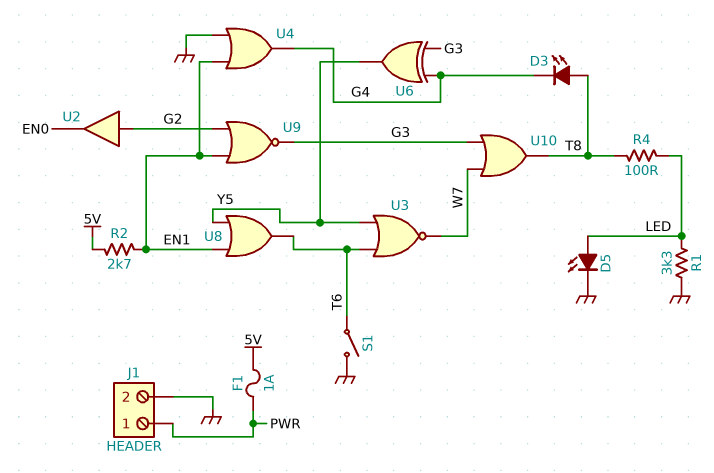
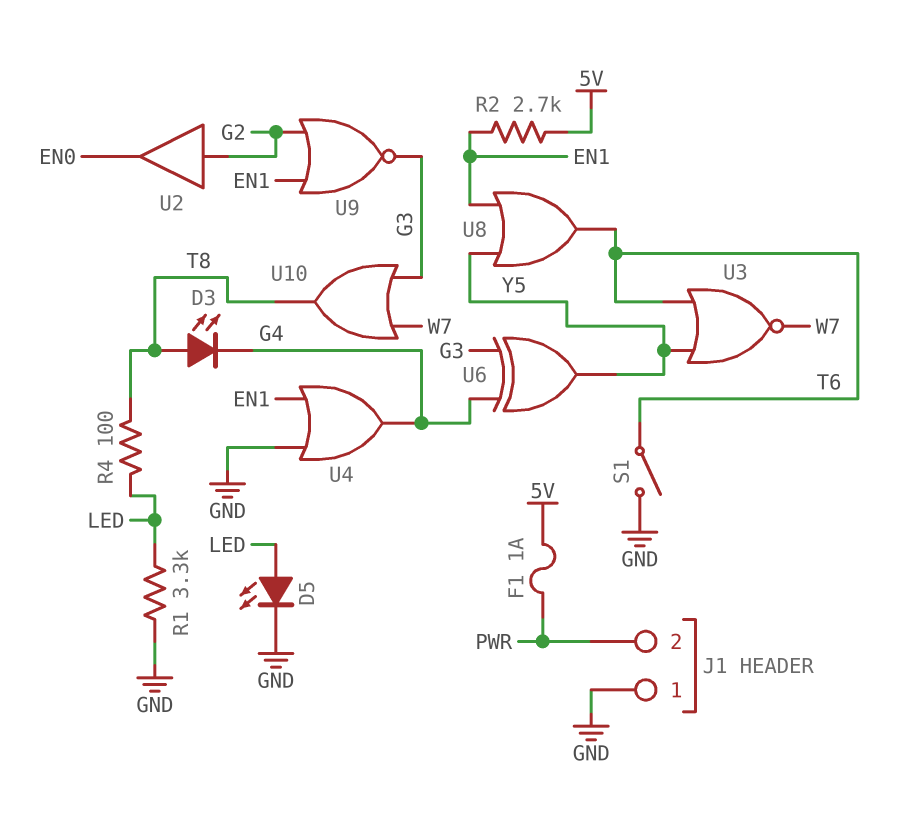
J1 pin 1: PWR -> GND
J1 pin 2: GND -> PWR

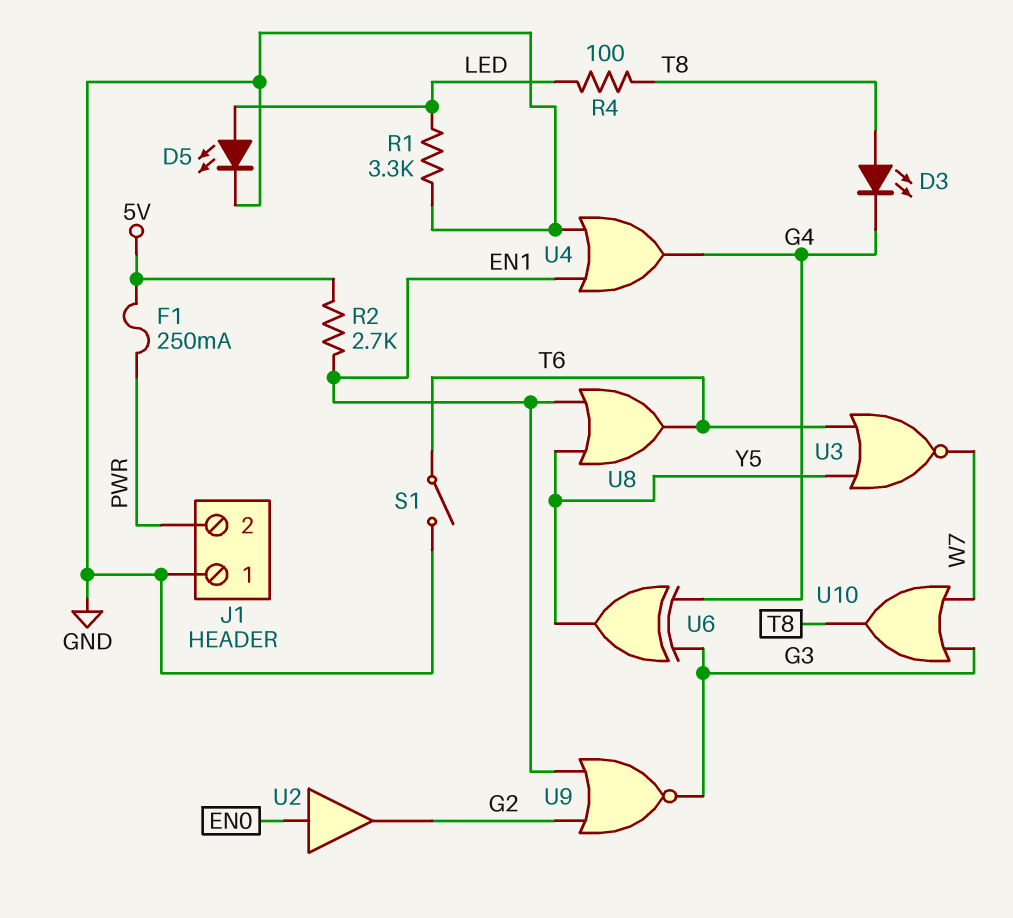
F1: 1A (5V, PWR) -> 250mA (5V, PWR)
U2: buffer (in G2, out EN0) -> buffer (in EN0, out G2)

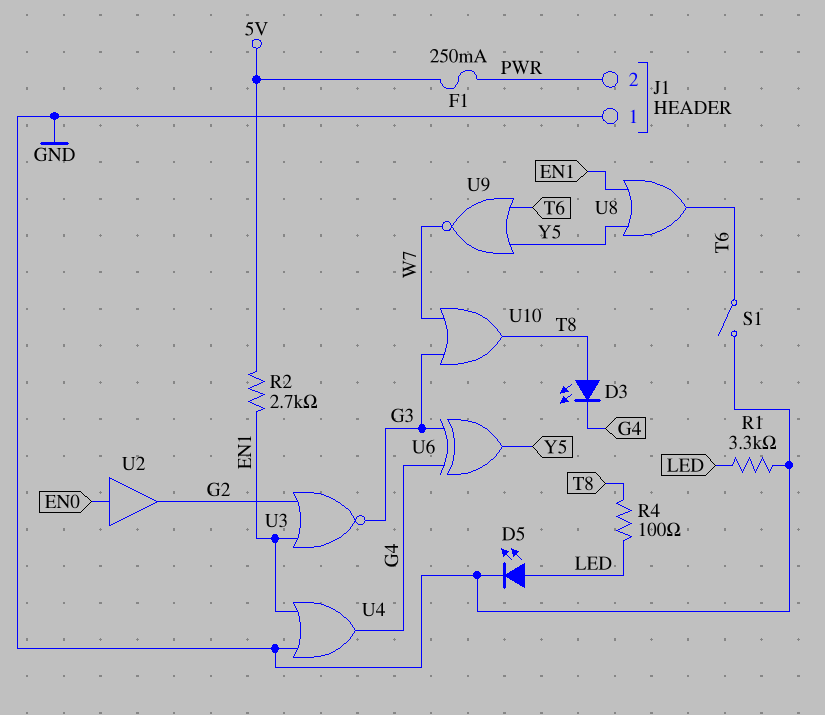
U3: NOR (in T6, in Y5, out W7) -> NOR (in EN1, in G2, out G3)
U9: NOR (in EN1, in G2, out G3) -> NOR (in T6, in Y5, out W7)

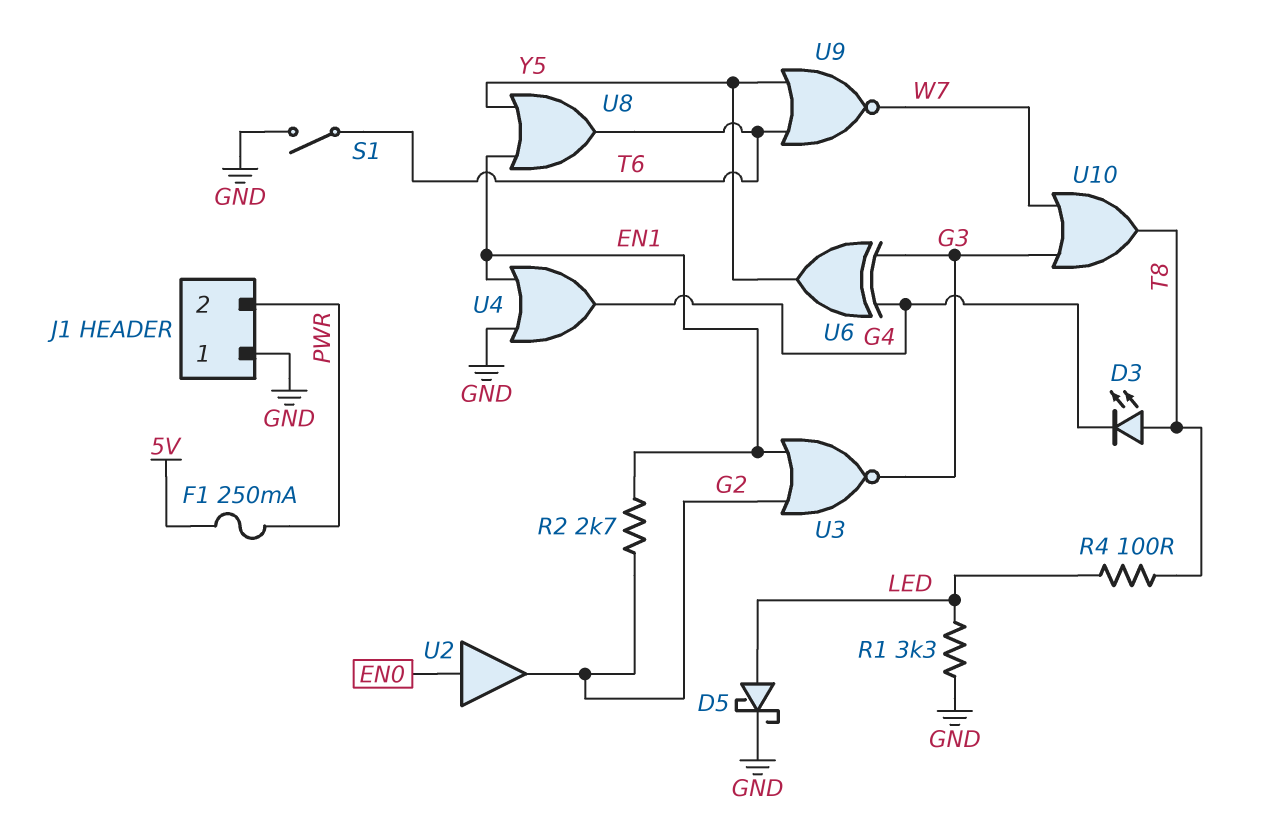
D5: LED (A LED, K GND) -> schottky (A LED, K GND)
R2: 2.7k (5V, EN1) -> 2.7k (EN1, G2)

